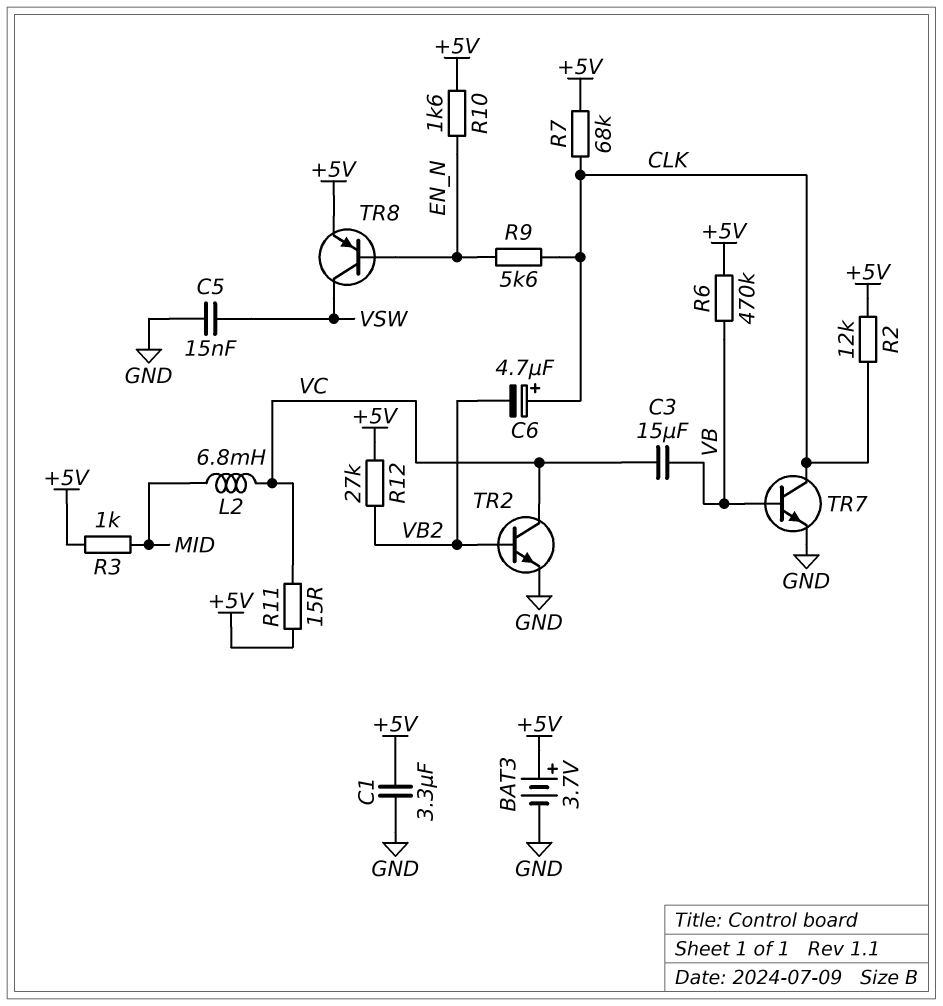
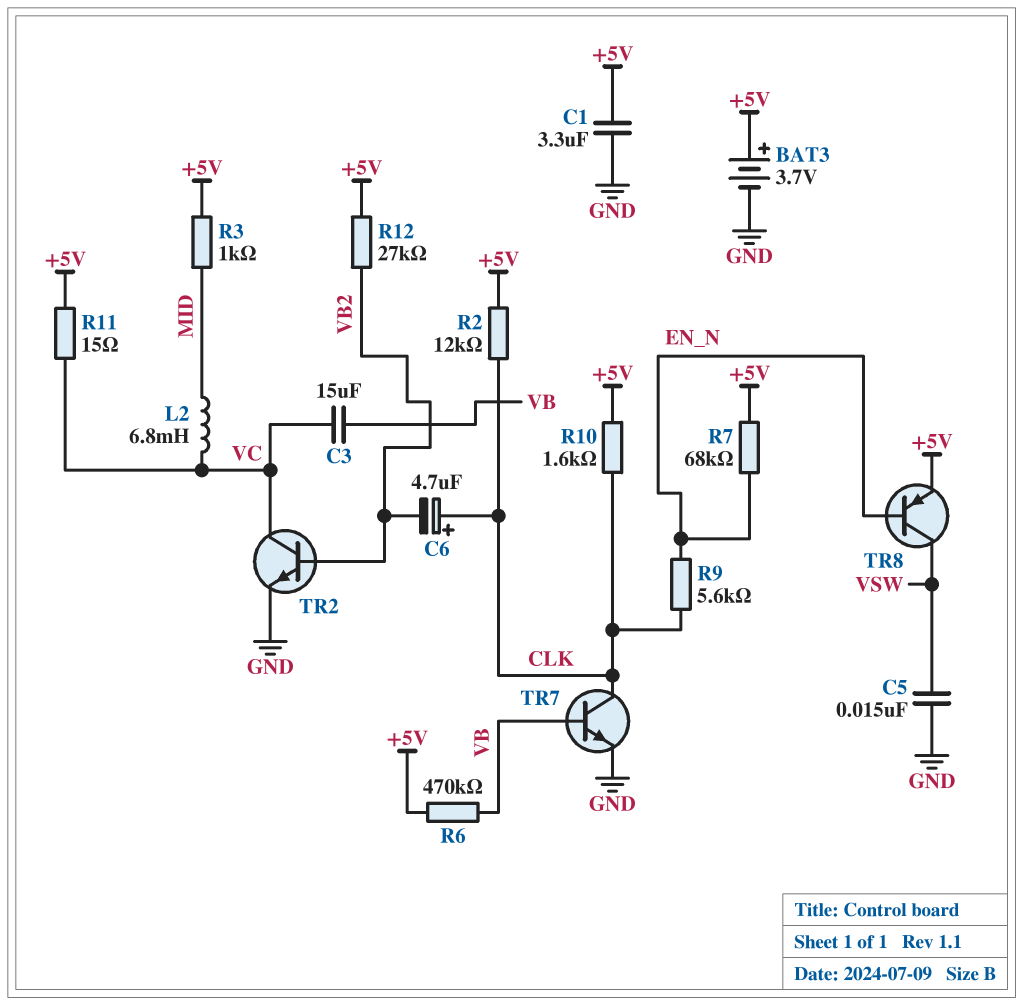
R7: 68k (+5V, CLK) -> 68k (+5V, EN_N)
R10: 1.6k (+5V, EN_N) -> 1.6k (+5V, CLK)

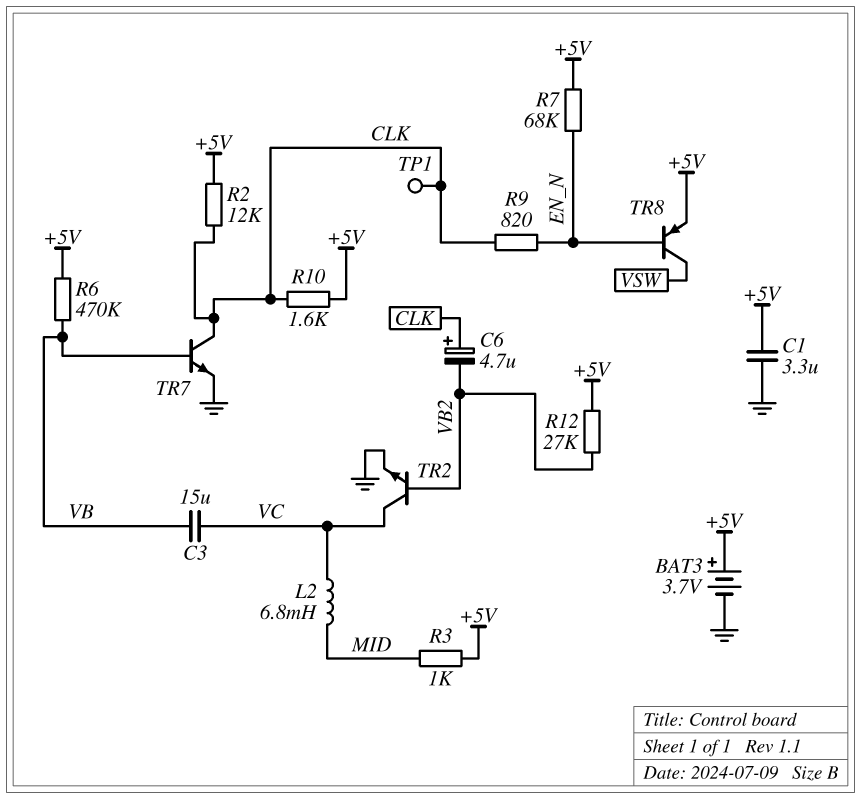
C5: 15nF (GND, VSW) -> none
R9: 5.6k (CLK, EN_N) -> 820 (CLK, EN_N)
R11: 15 (+5V, VC) -> none
TP1: none -> test point (CLK)

